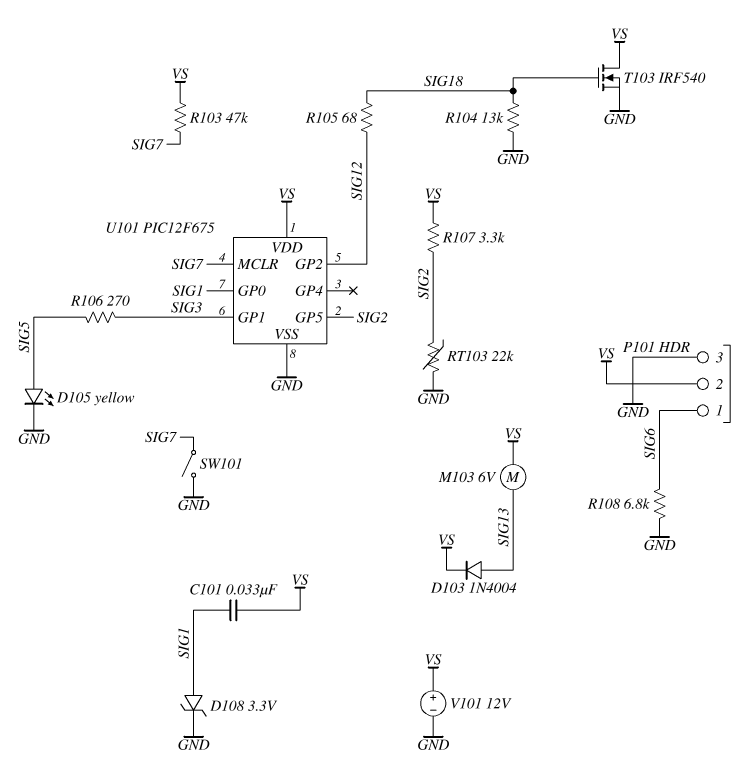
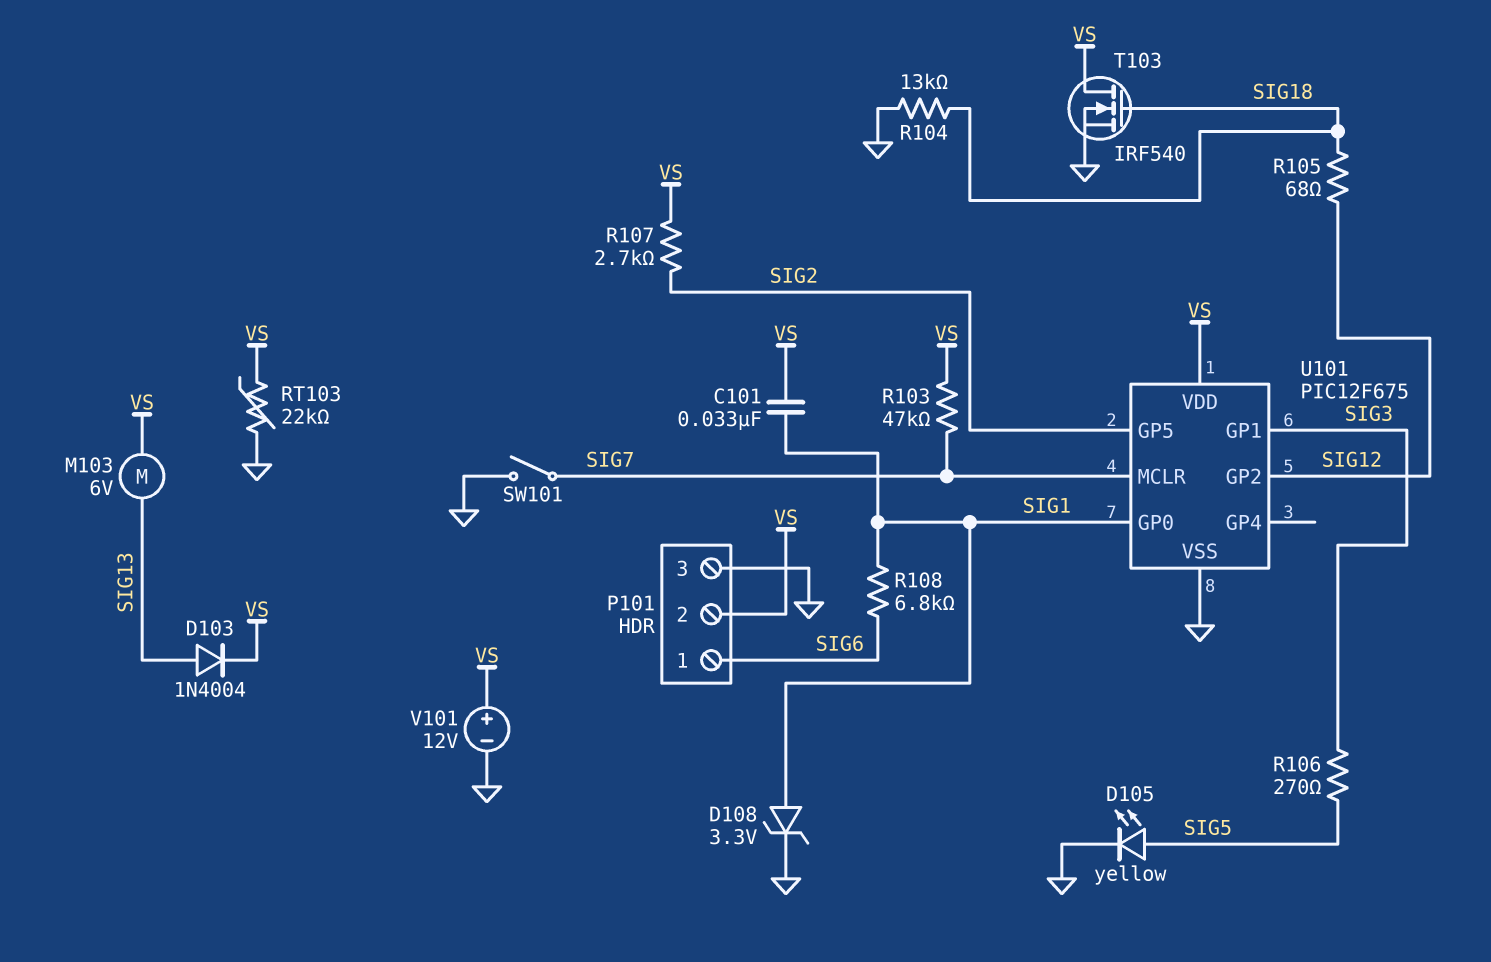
R107: 3.3k (SIG2, VS) -> 2.7k (SIG2, VS)
R108: 6.8k (GND, SIG6) -> 6.8k (SIG1, SIG6)
RT103: 22k (GND, SIG2) -> 22k (GND, VS)

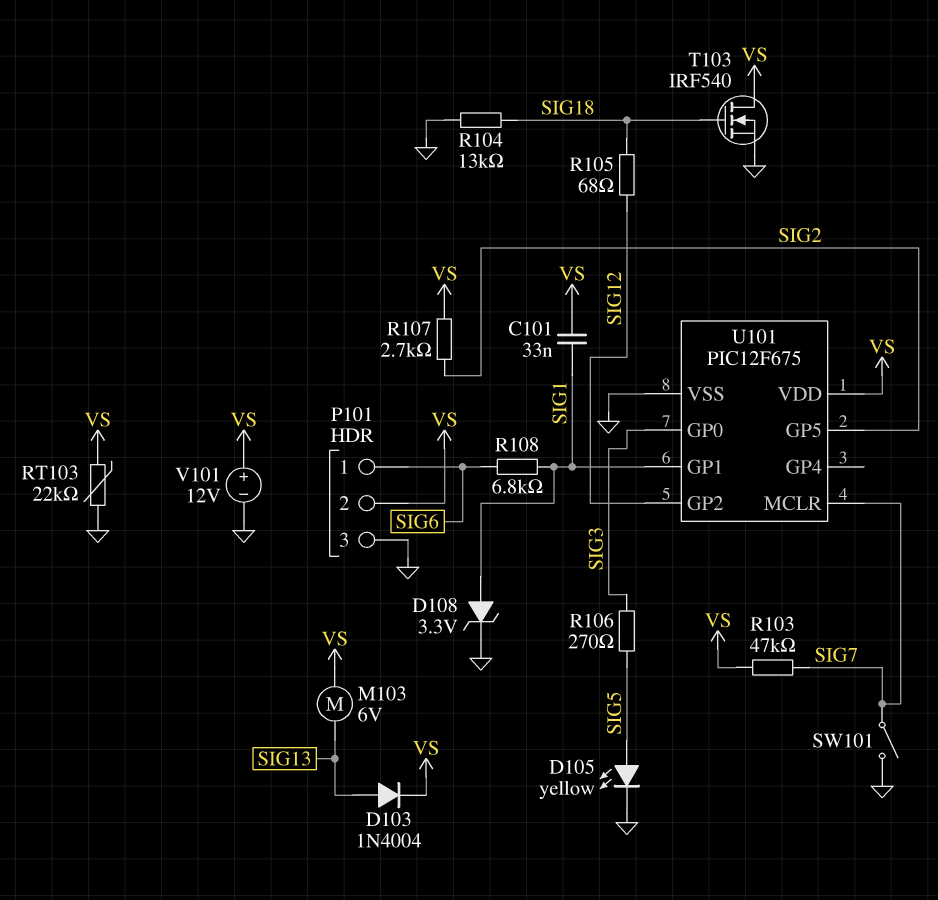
U101 pin GP0: SIG1 -> SIG3
U101 pin GP1: SIG3 -> SIG1

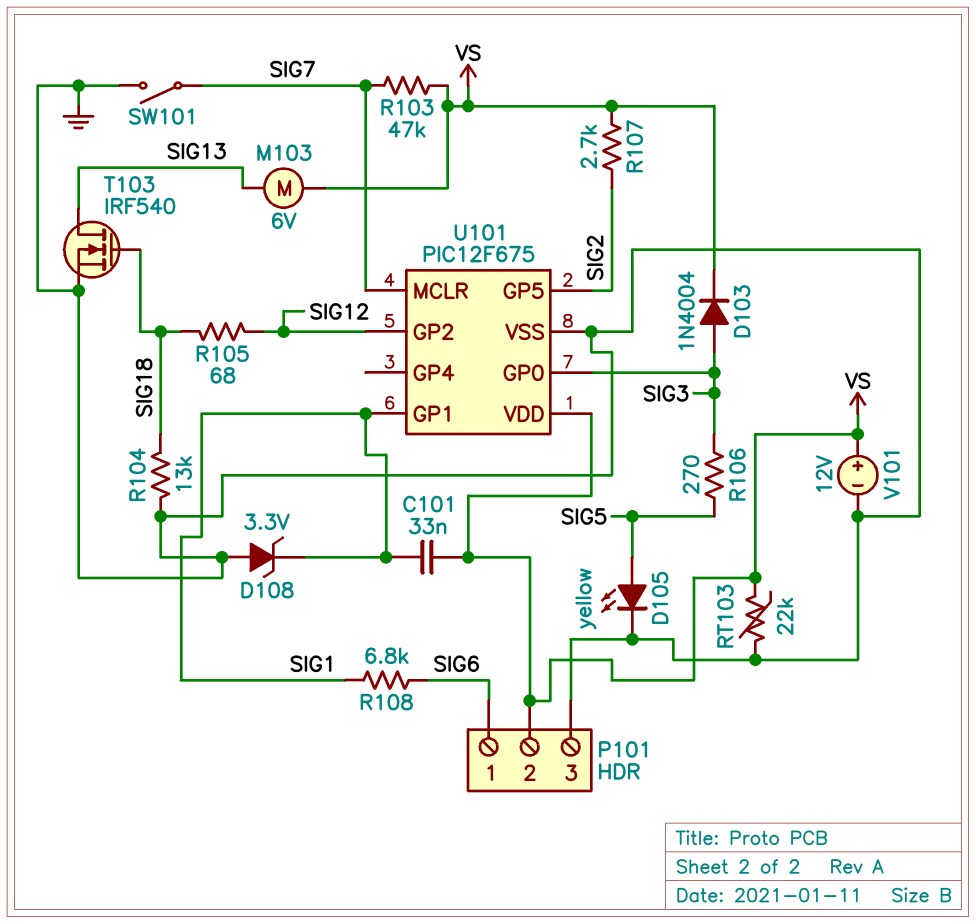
D103: diode 1N4004 (A SIG13, K VS) -> diode 1N4004 (A SIG3, K VS)
D108: zener 3.3V (A SIG1, K GND) -> zener 3.3V (A GND, K SIG1)
T103: NMOS IRF540 (G SIG18, D VS, S GND) -> NMOS IRF540 (G SIG18, D SIG13, S GND)

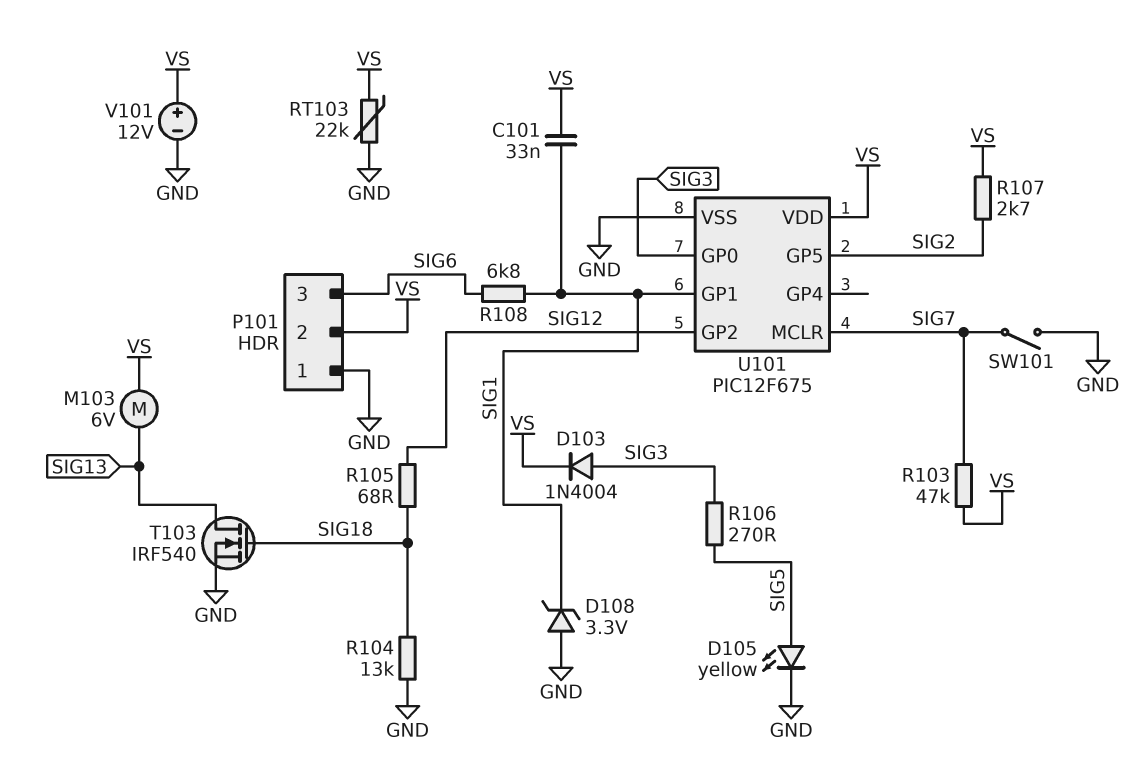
P101 pin 1: SIG6 -> GND
P101 pin 3: GND -> SIG6

